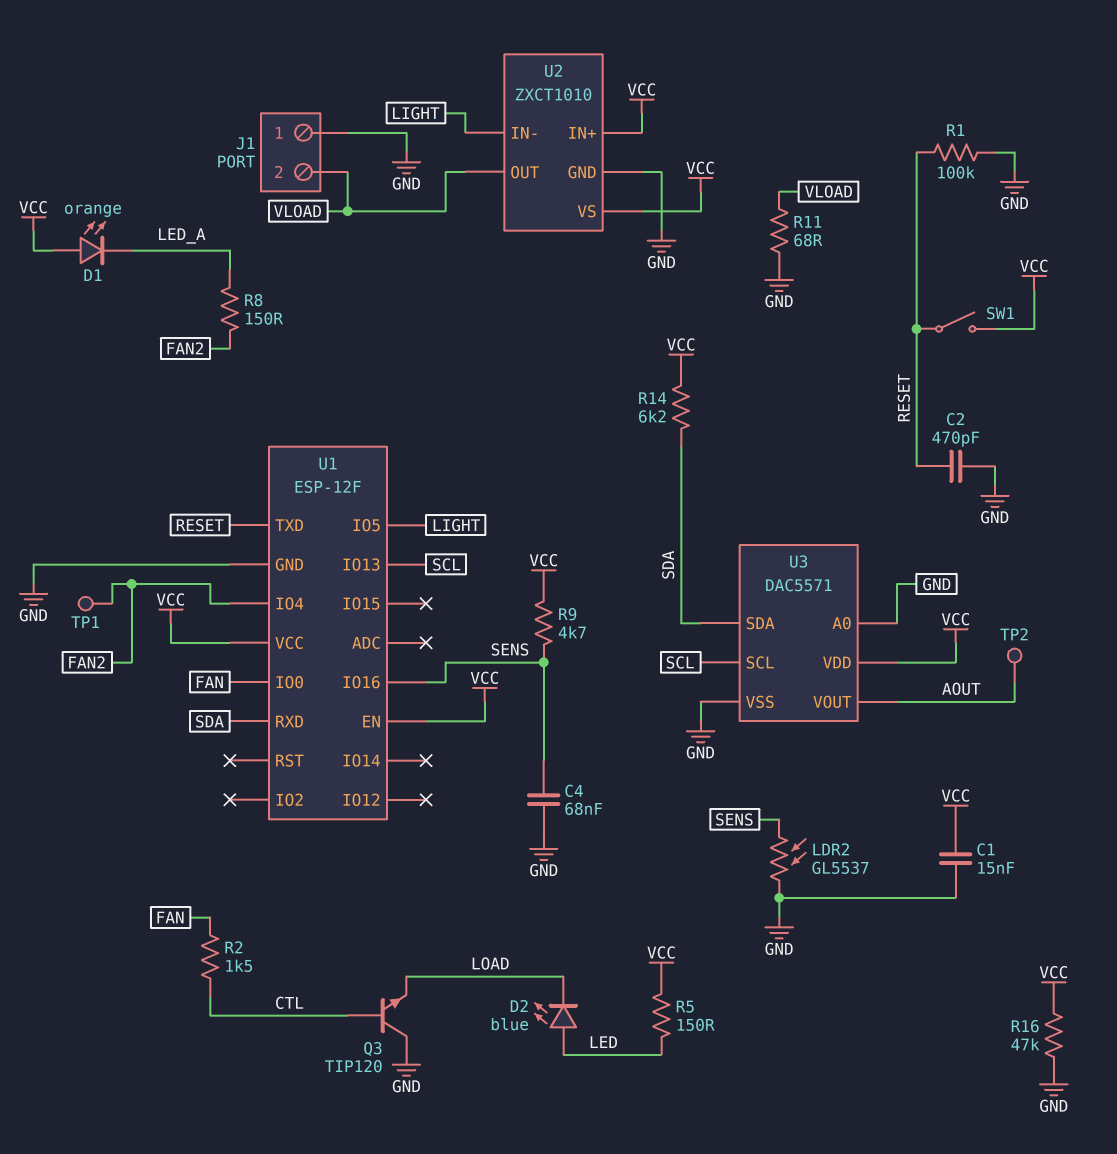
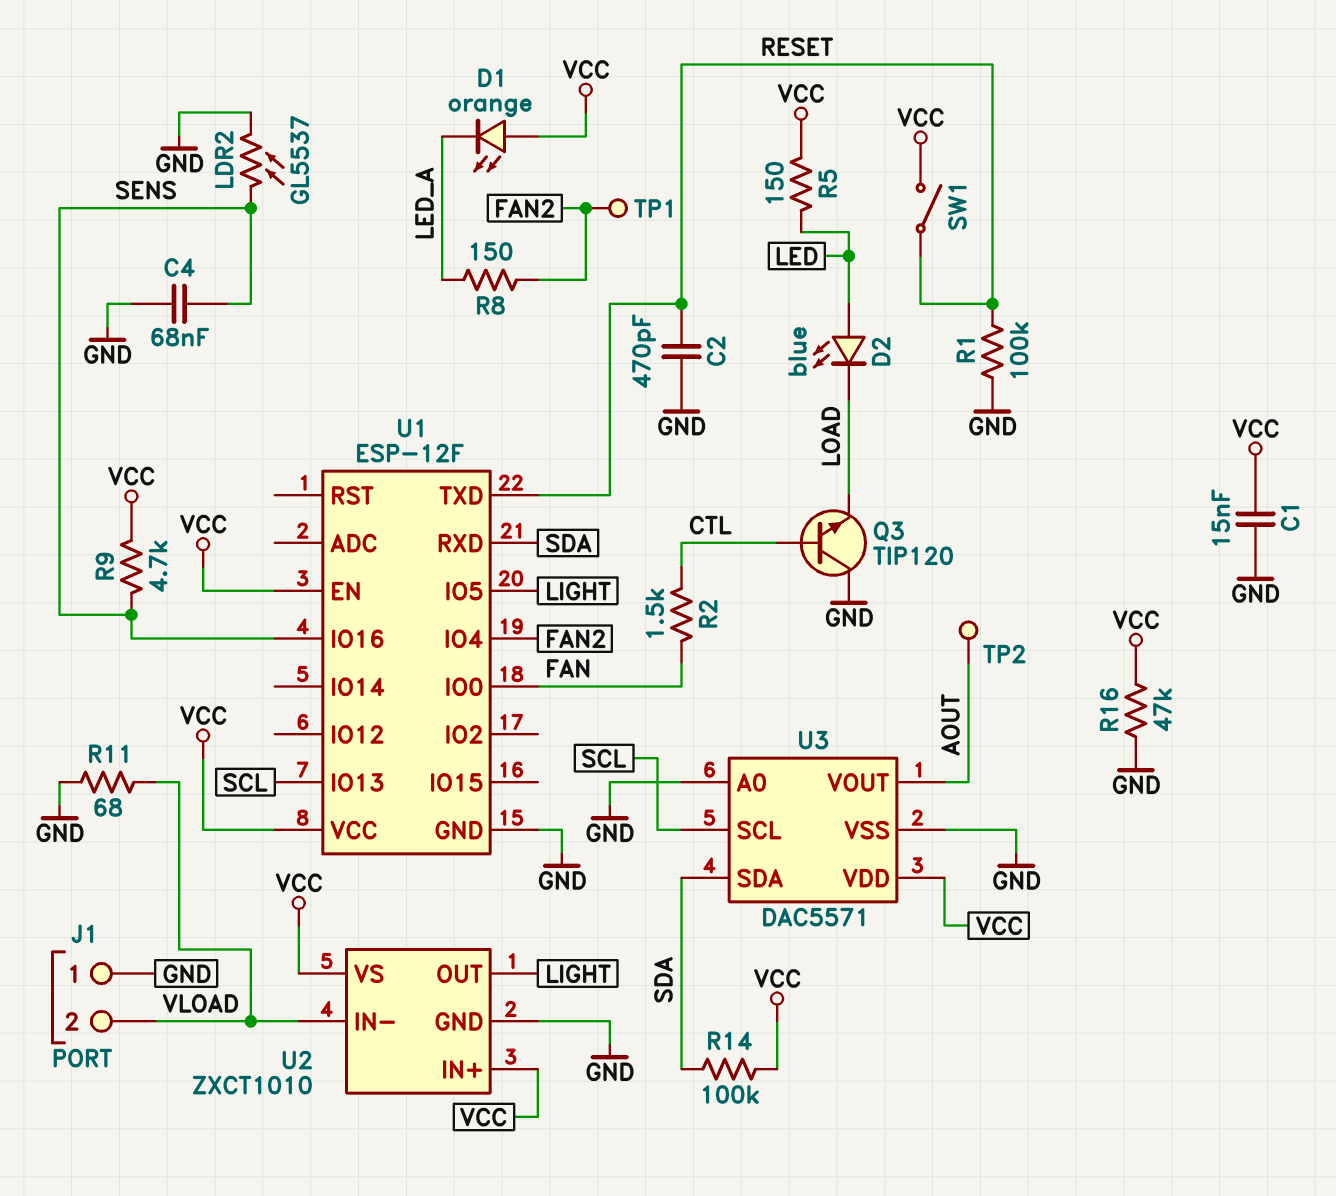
R14: 6.2k (SDA, VCC) -> 100k (SDA, VCC)
U2 pin IN-: LIGHT -> VLOAD
U2 pin OUT: VLOAD -> LIGHT

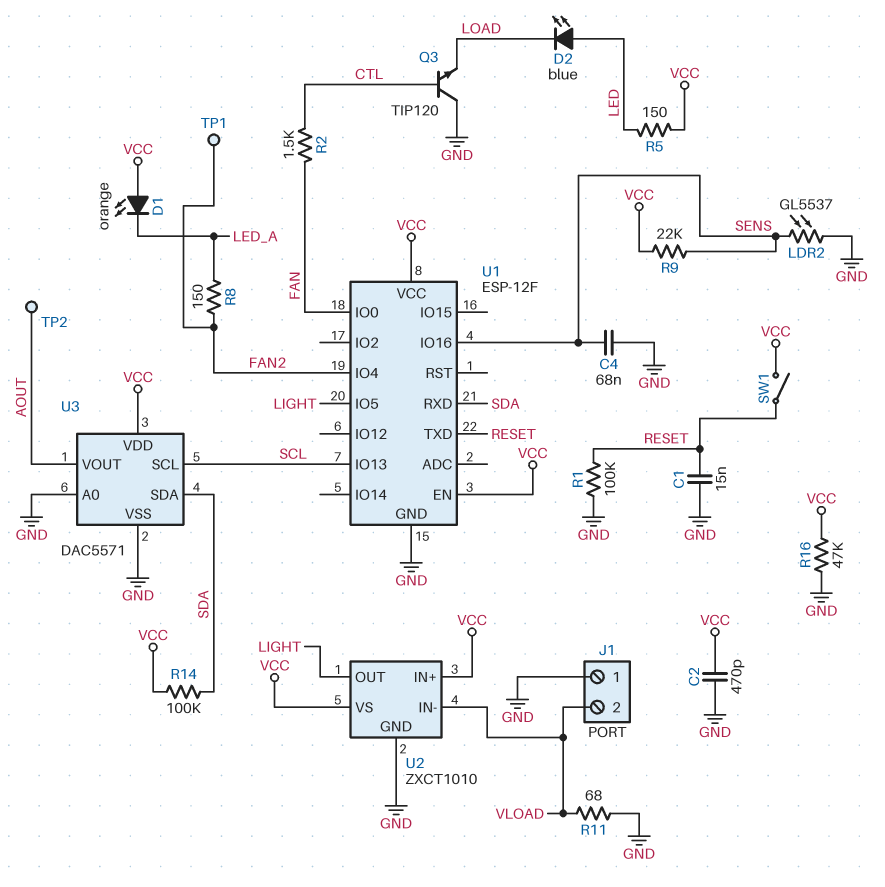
C1: 15nF (GND, VCC) -> 15nF (GND, RESET)
C2: 470pF (GND, RESET) -> 470pF (GND, VCC)
R9: 4.7k (SENS, VCC) -> 22k (SENS, VCC)

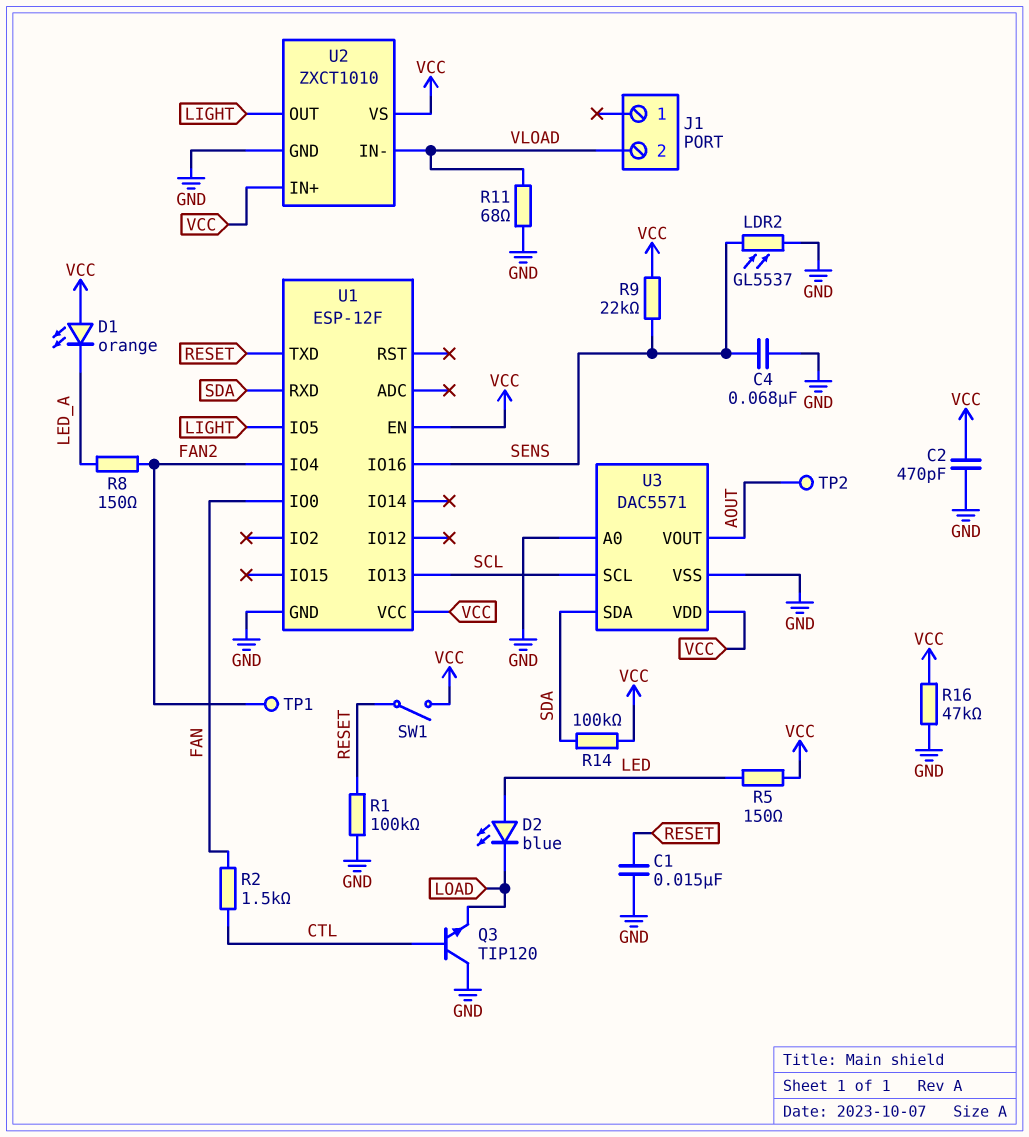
J1 pin 1: GND -> none

